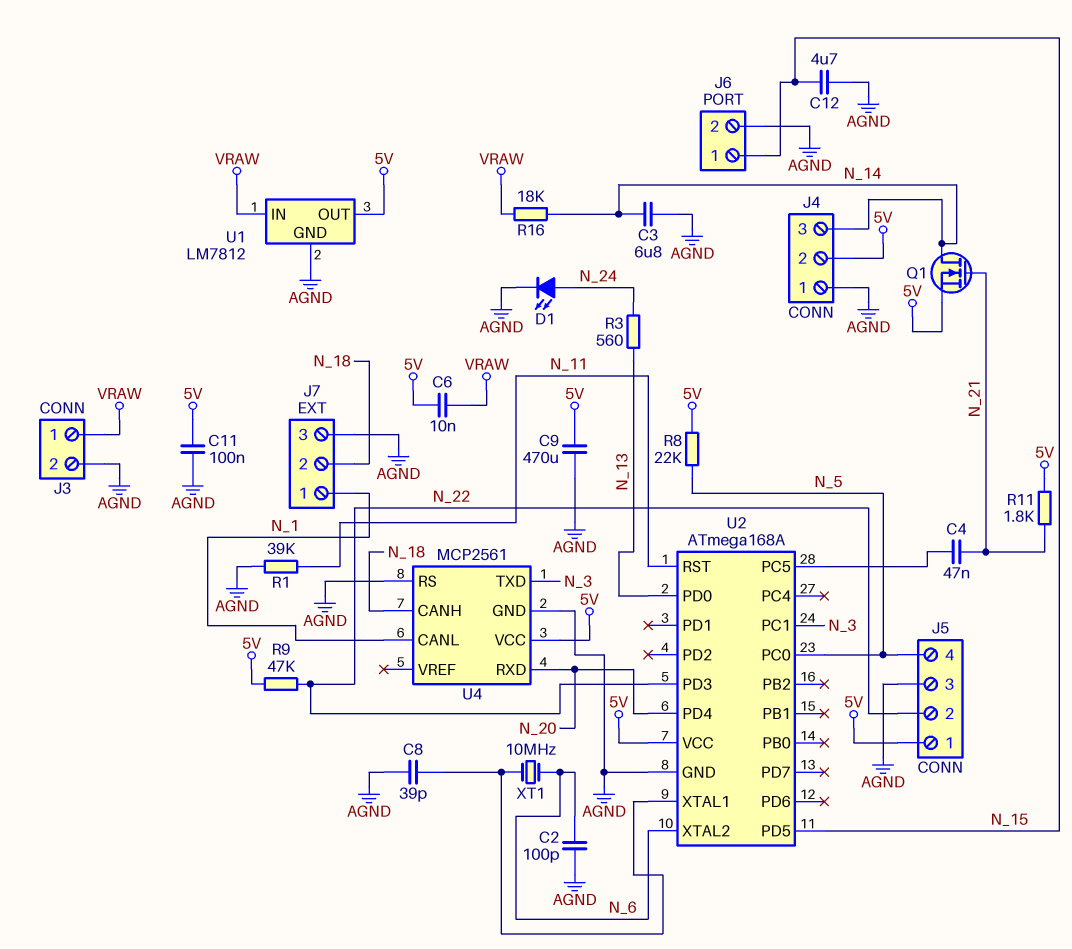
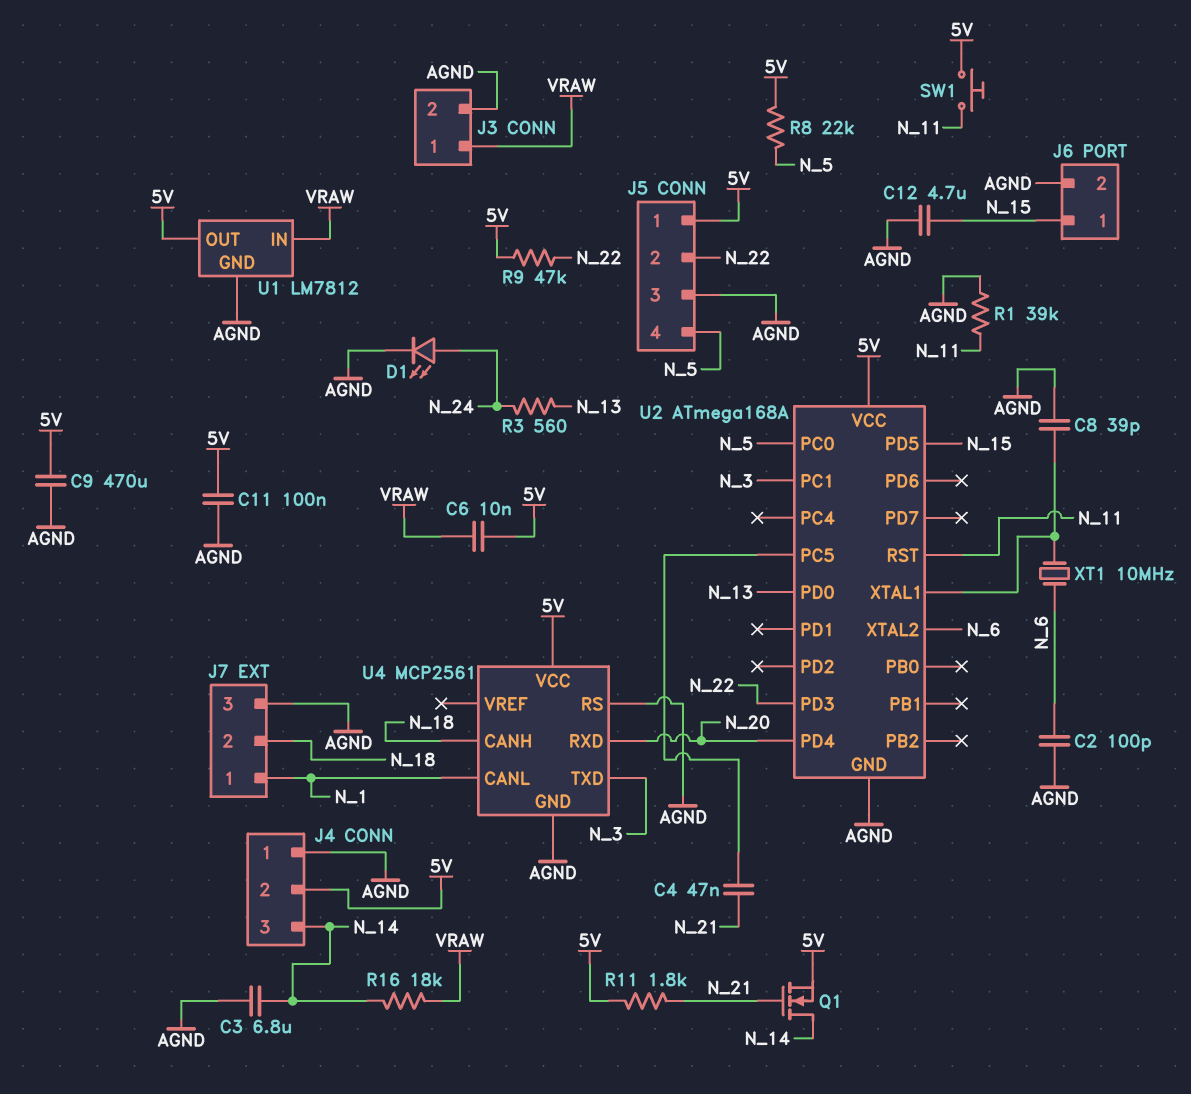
SW1: none -> button (5V, N_11)

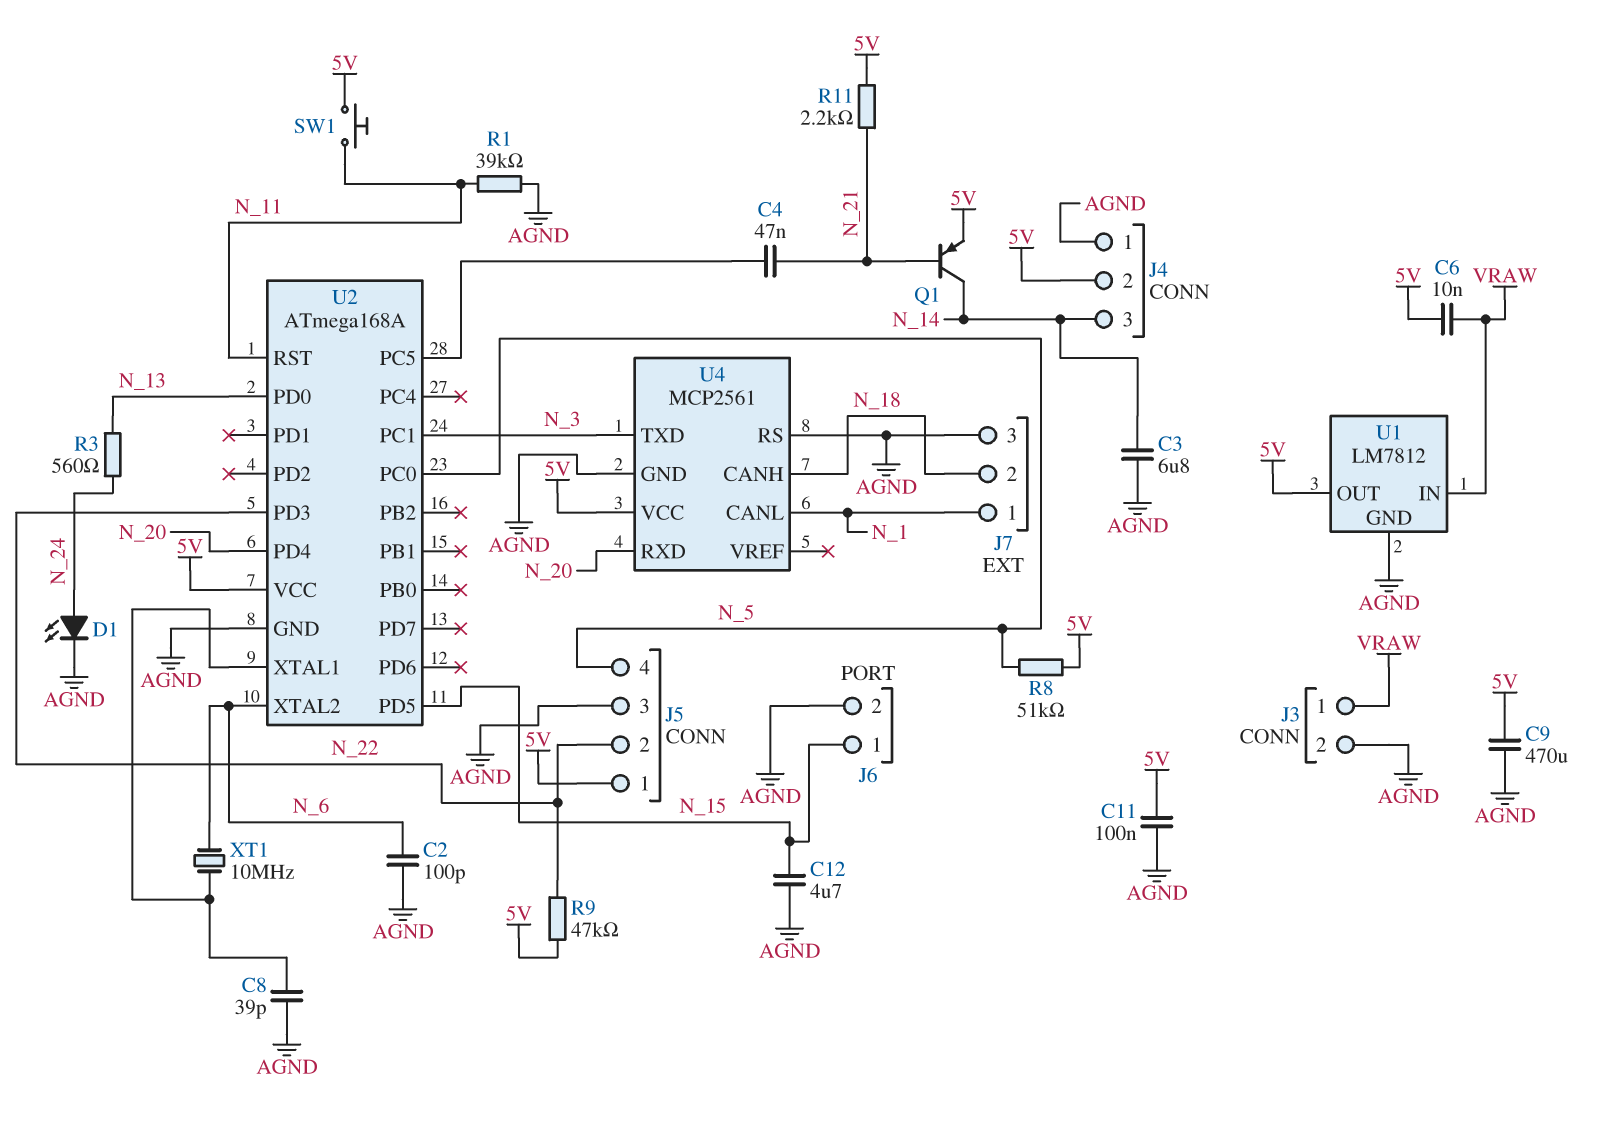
Q1: NMOS (G N_21, D N_14, S 5V) -> PNP (B N_21, C N_14, E 5V)
R8: 22k (5V, N_5) -> 51k (5V, N_5)
R11: 1.8k (5V, N_21) -> 2.2k (5V, N_21)
R16: 18k (N_14, VRAW) -> none

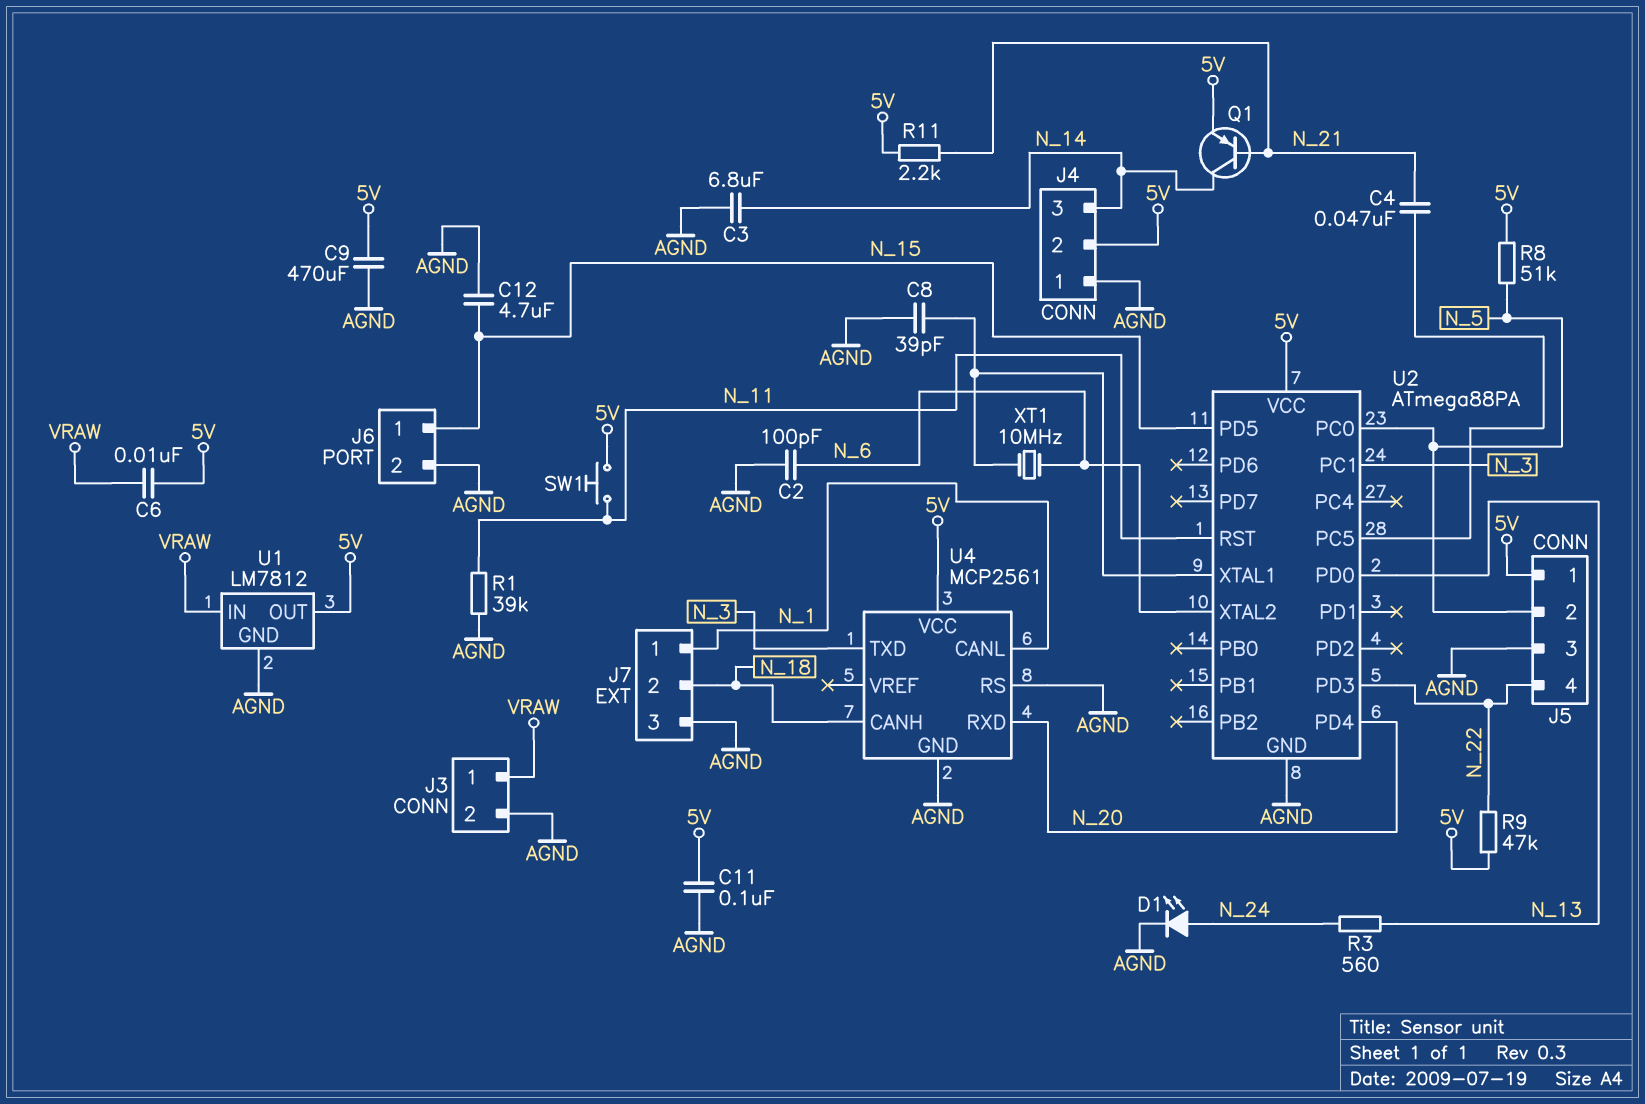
J5 pin 2: N_22 -> N_5
J5 pin 4: N_5 -> N_22
U2: ATmega168A -> ATmega88PA

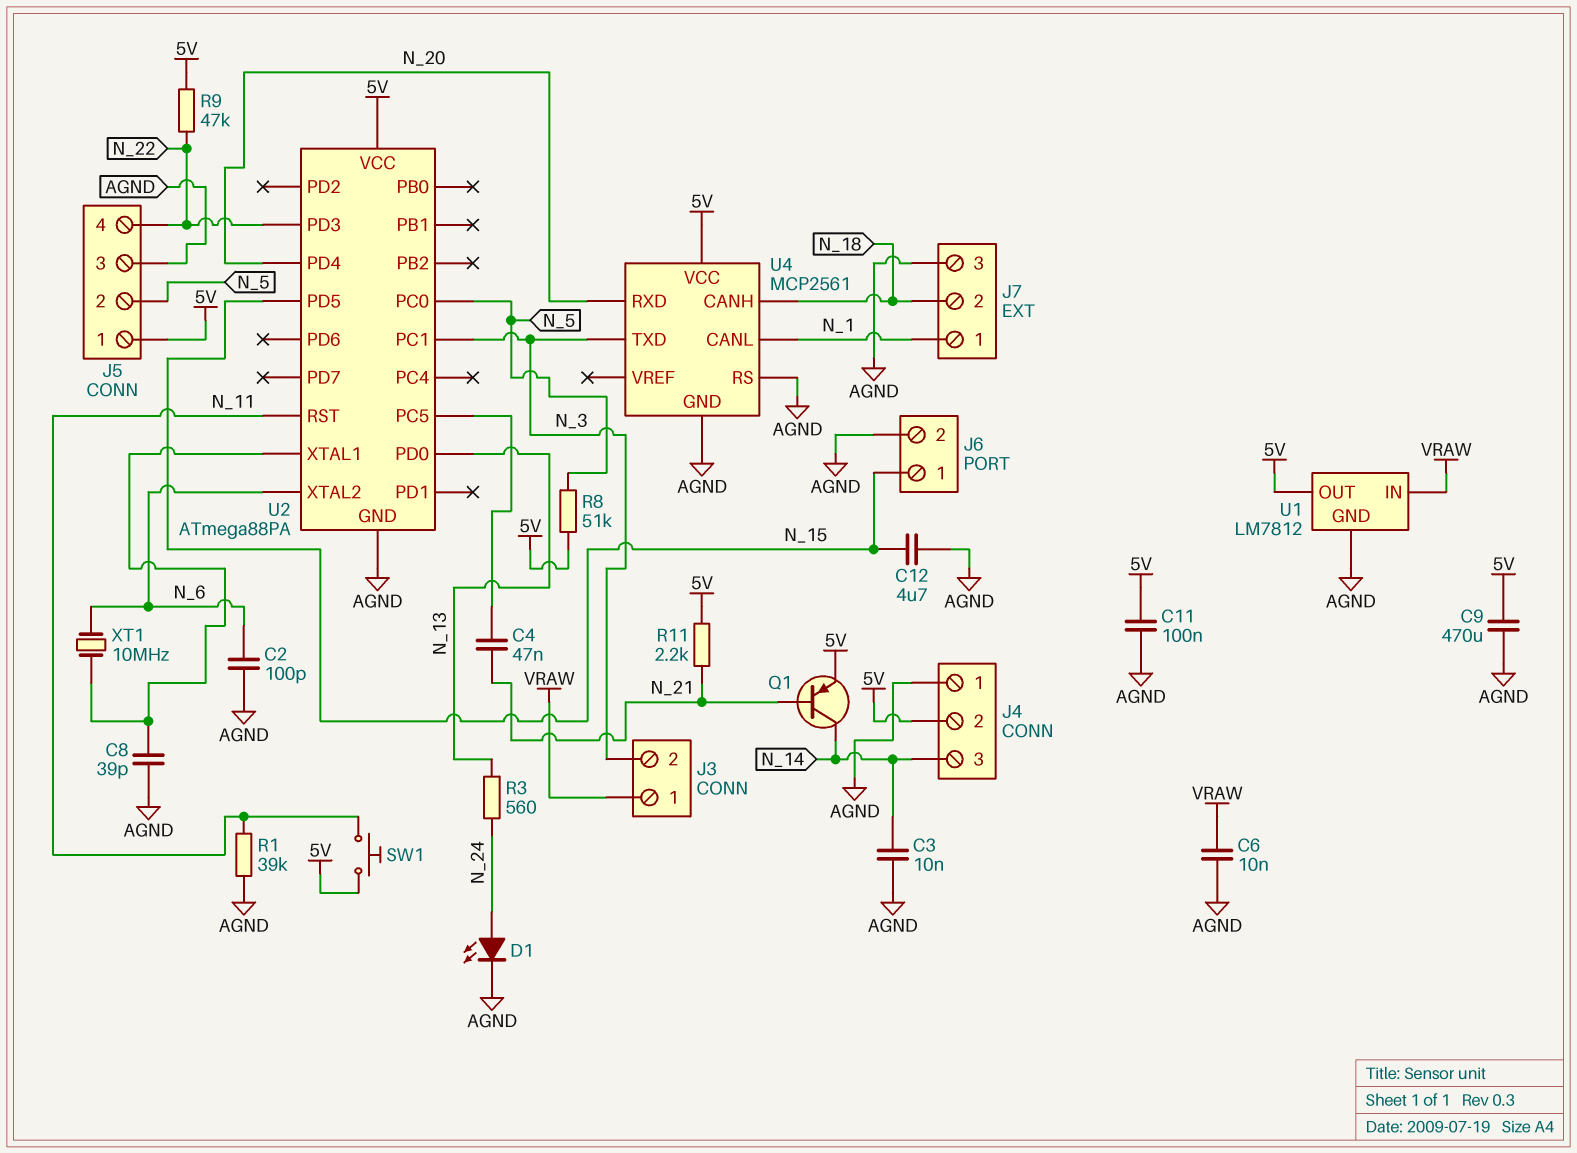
C3: 6.8uF (AGND, N_14) -> 10nF (AGND, N_14)
C6: 10nF (5V, VRAW) -> 10nF (AGND, VRAW)
J3 pin 2: AGND -> N_3

